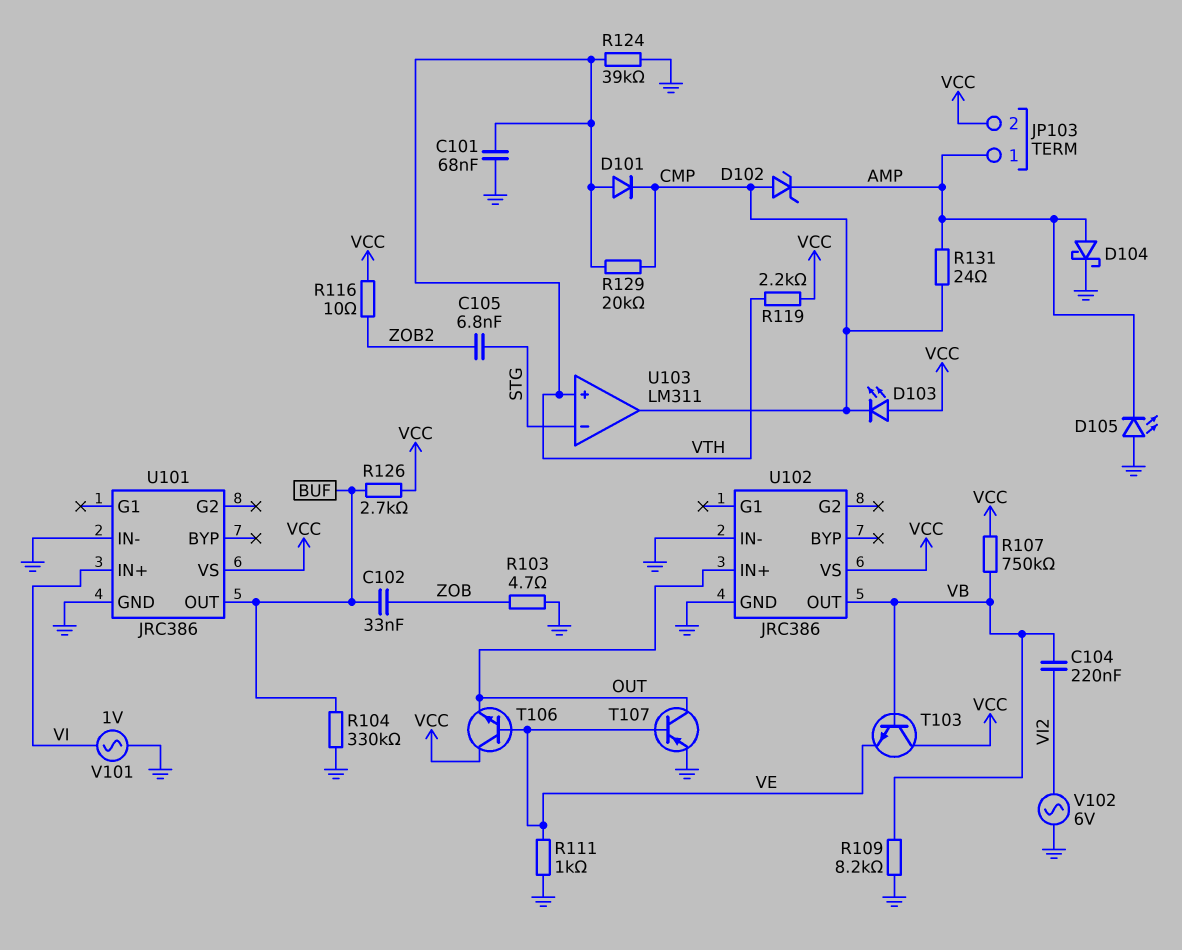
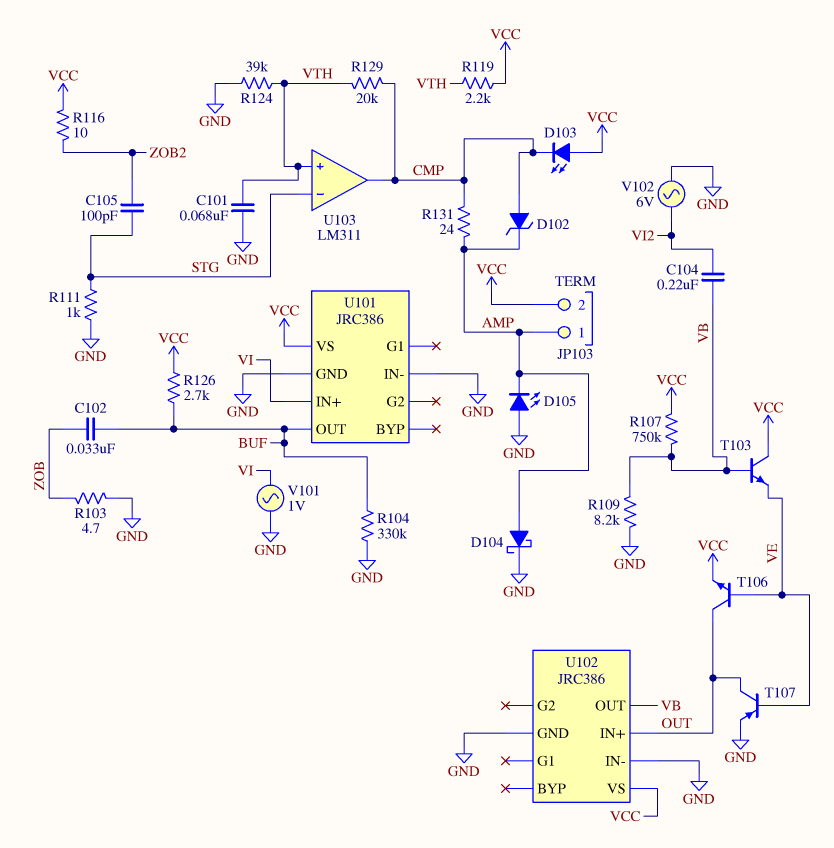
C105: 6.8nF (STG, ZOB2) -> 100pF (STG, ZOB2)
D101: diode (A VTH, K CMP) -> none
R111: 1k (GND, VE) -> 1k (GND, STG)
T106: NPN (B VE, C VCC, E OUT) -> NPN (B VE, C OUT, E VCC)

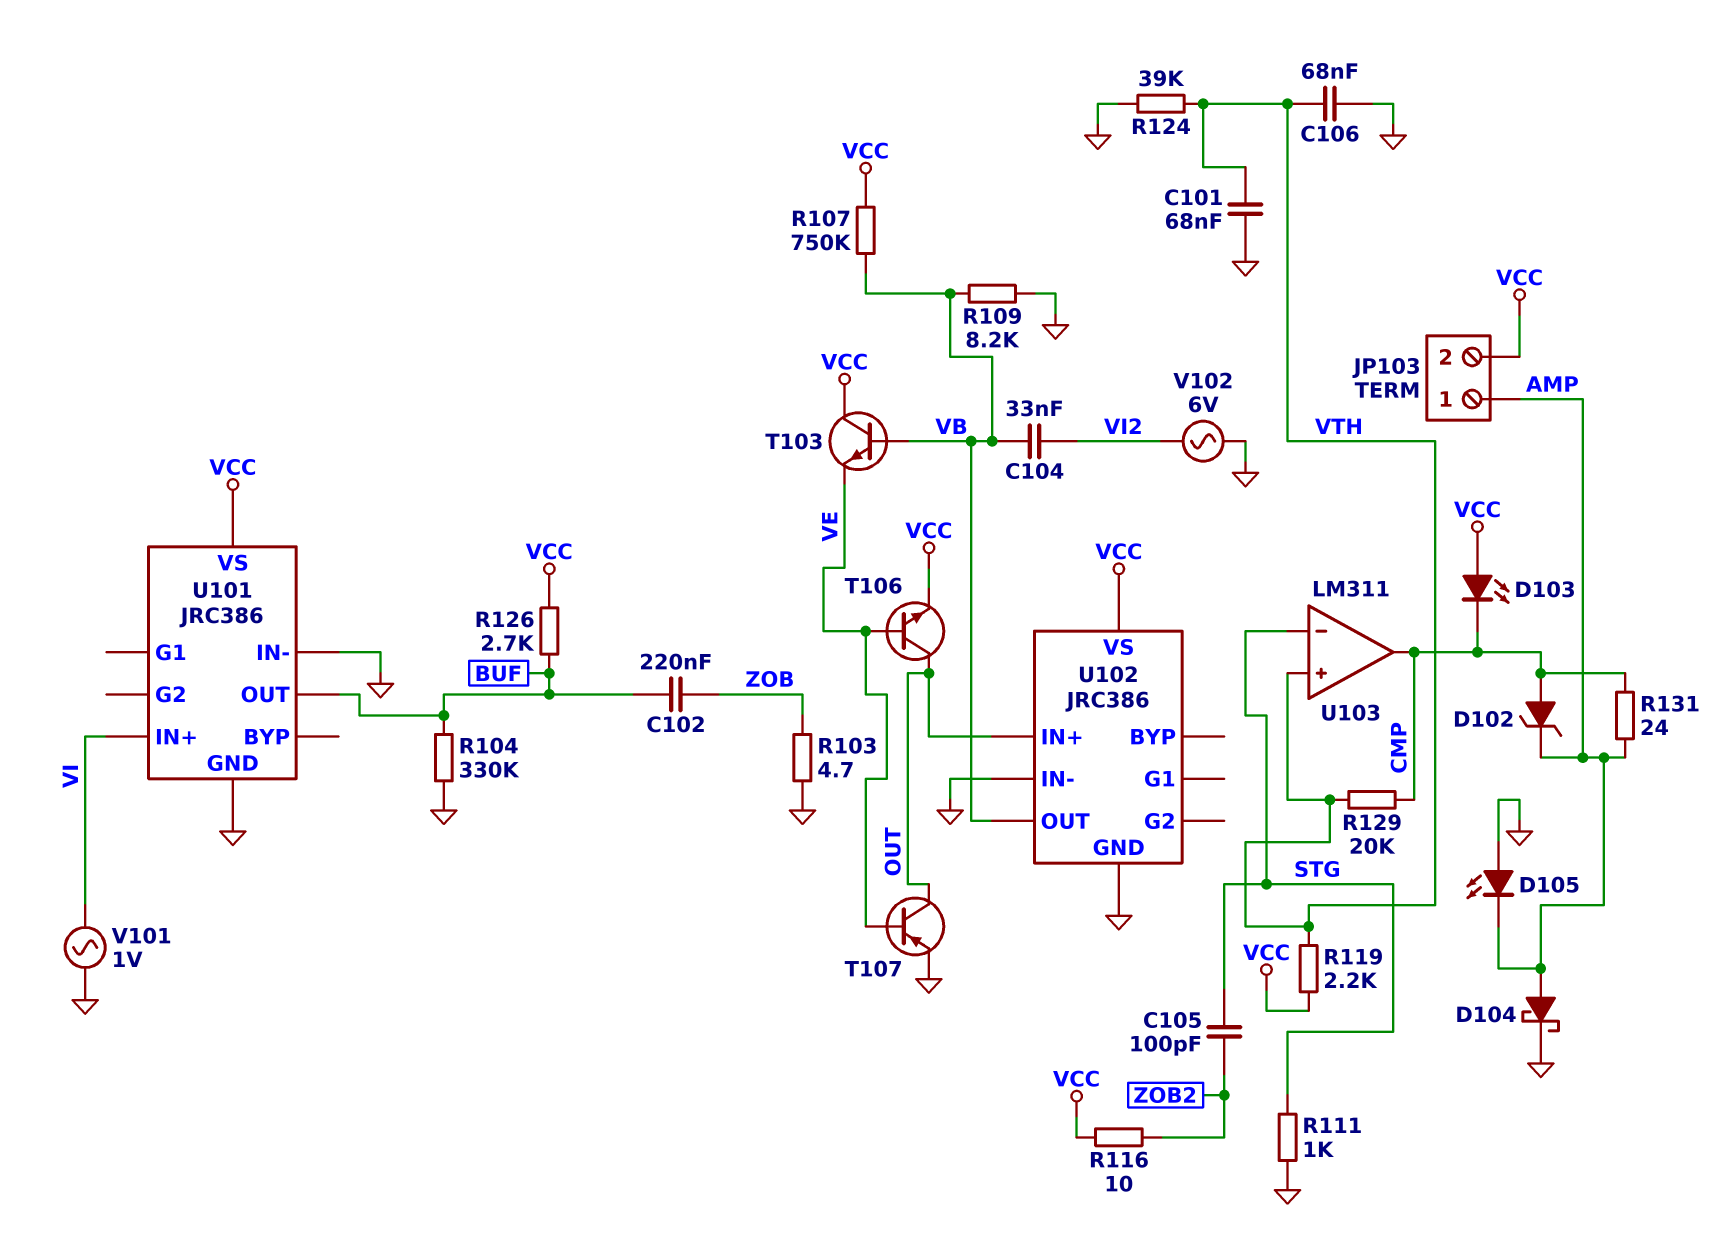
C102: 33nF (BUF, ZOB) -> 220nF (BUF, ZOB)
C104: 220nF (VB, VI2) -> 33nF (VB, VI2)
C106: none -> 68nF (GND, VTH)

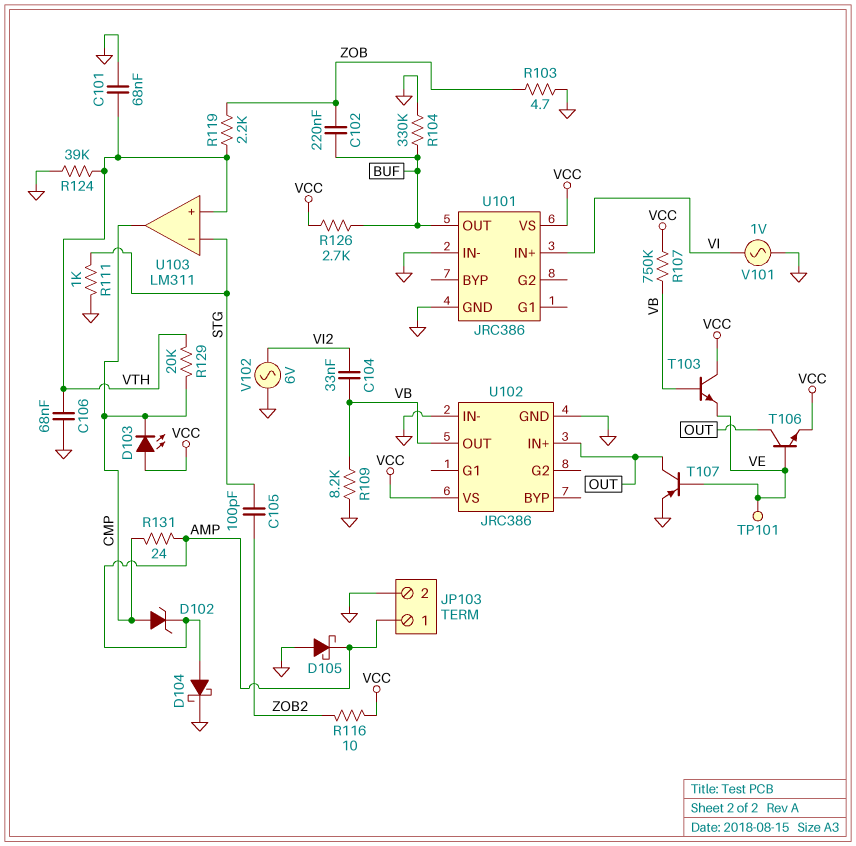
D105: LED (A GND, K AMP) -> schottky (A GND, K AMP)
JP103 pin 2: VCC -> GND
R119: 2.2k (VCC, VTH) -> 2.2k (VTH, ZOB)
TP101: none -> test point (VE)

